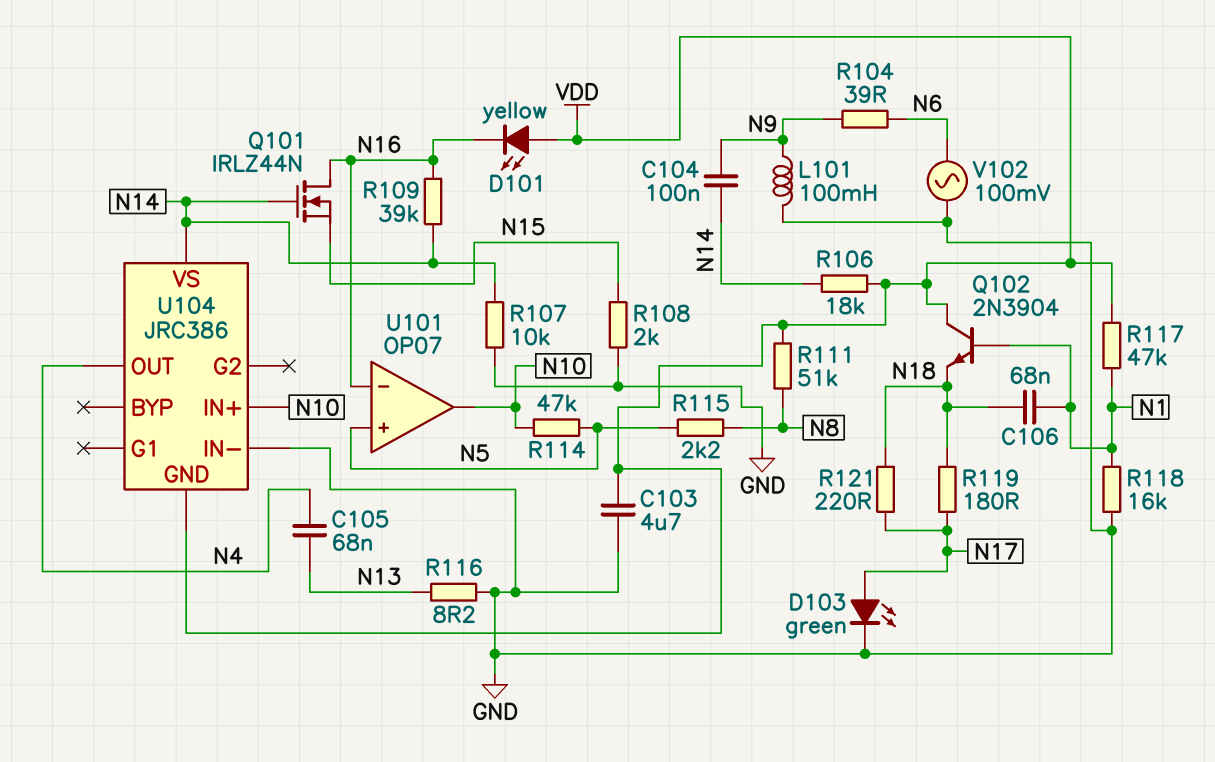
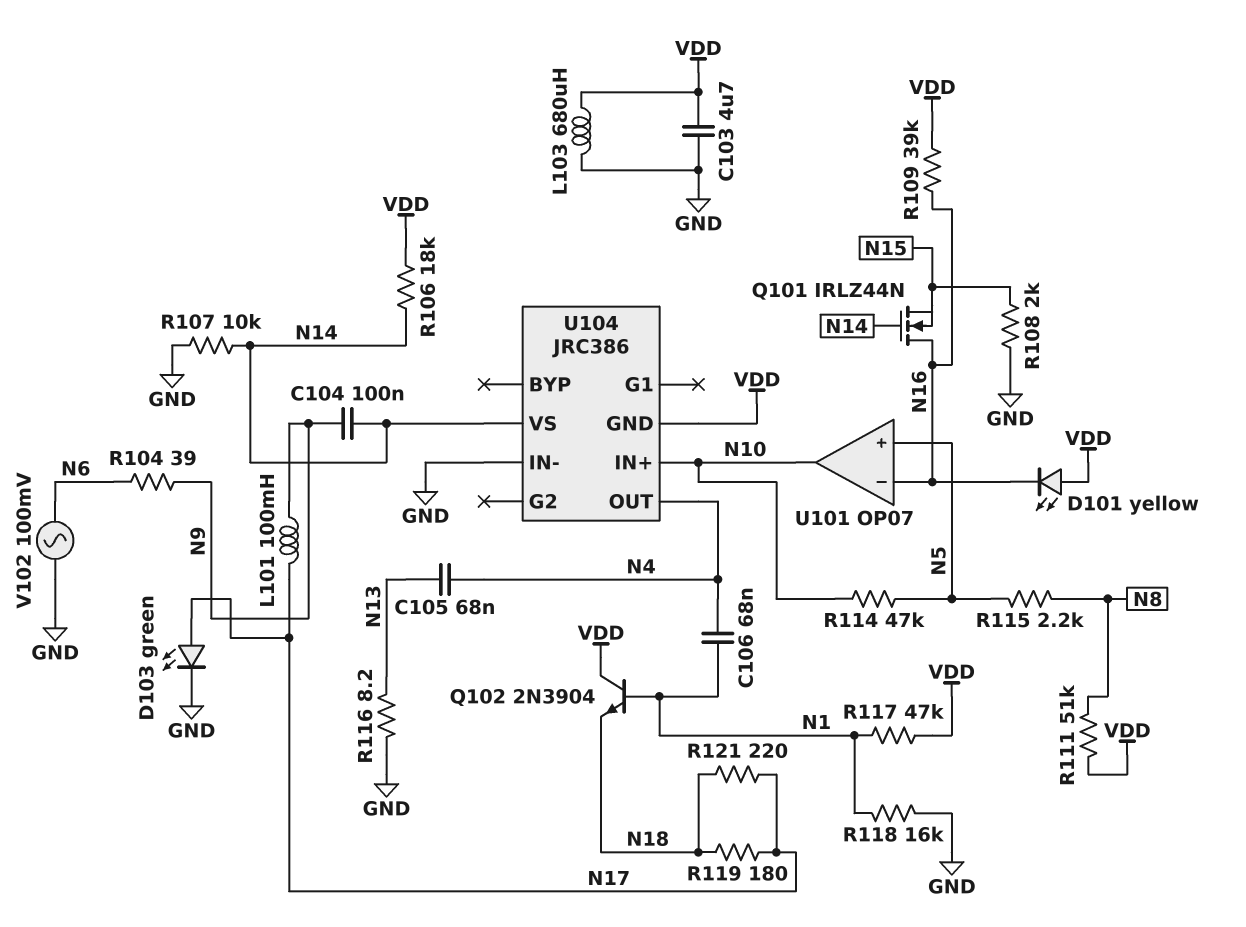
C106: 68nF (N1, N18) -> 68nF (N1, N4)
L101: 100mH (GND, N9) -> 100mH (N9, N17)
L103: none -> 680uH (GND, VDD)
R109: 39k (N14, N16) -> 39k (N16, VDD)

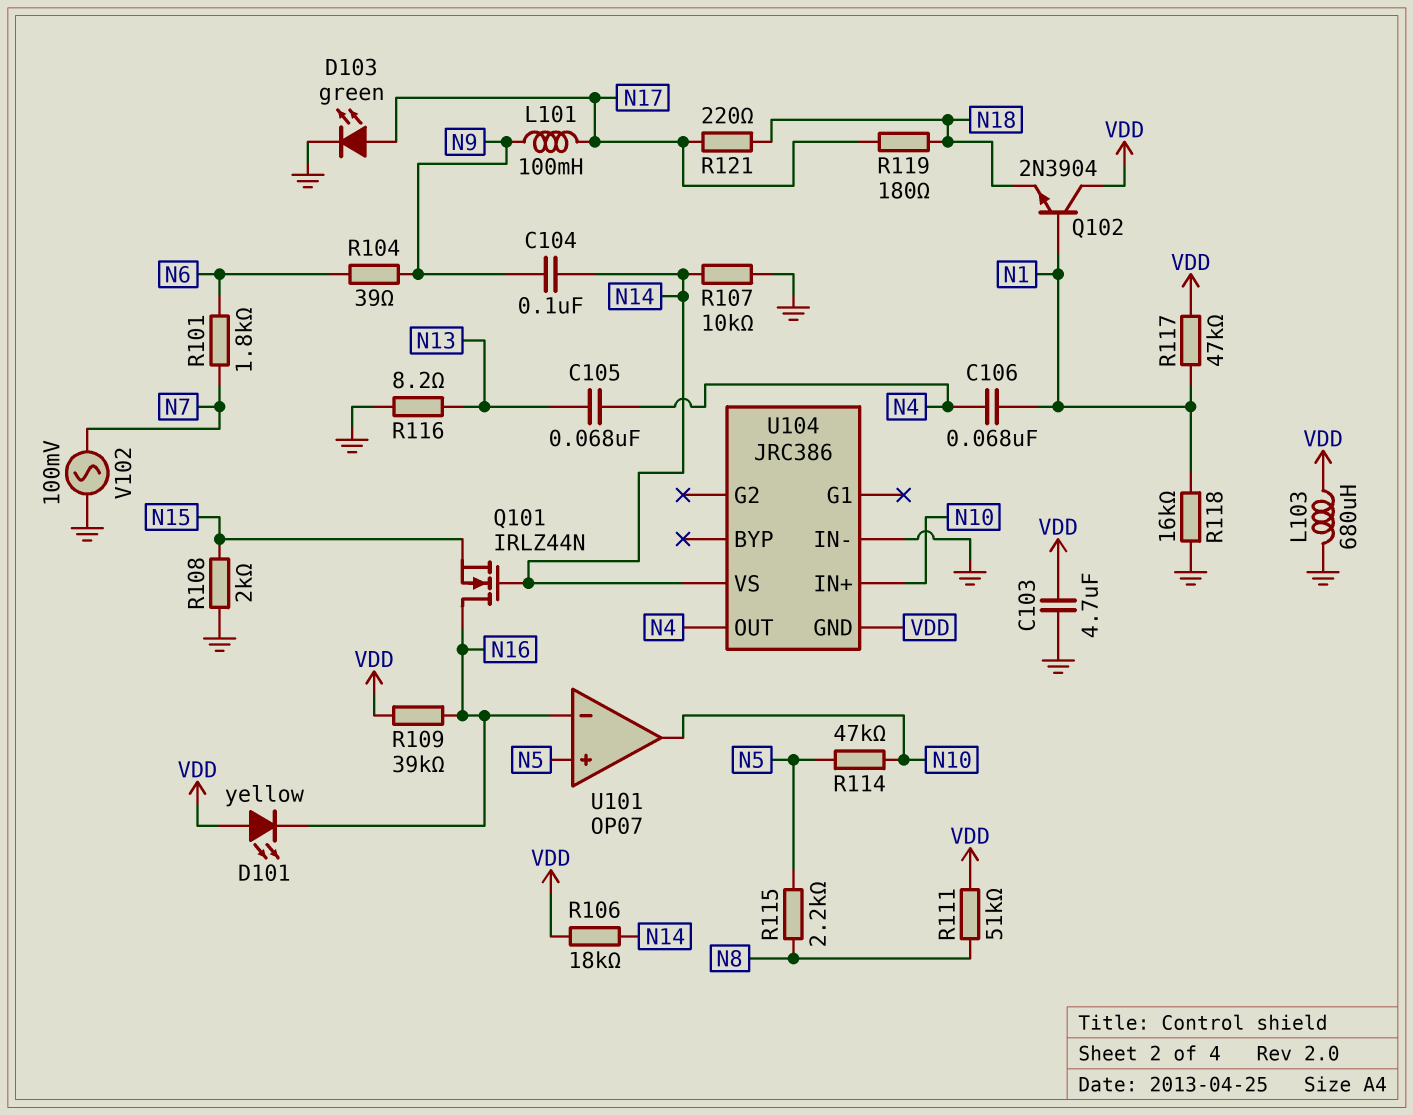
R101: none -> 1.8k (N6, N7)
V102: AC 100mV (GND, N6) -> AC 100mV (GND, N7)

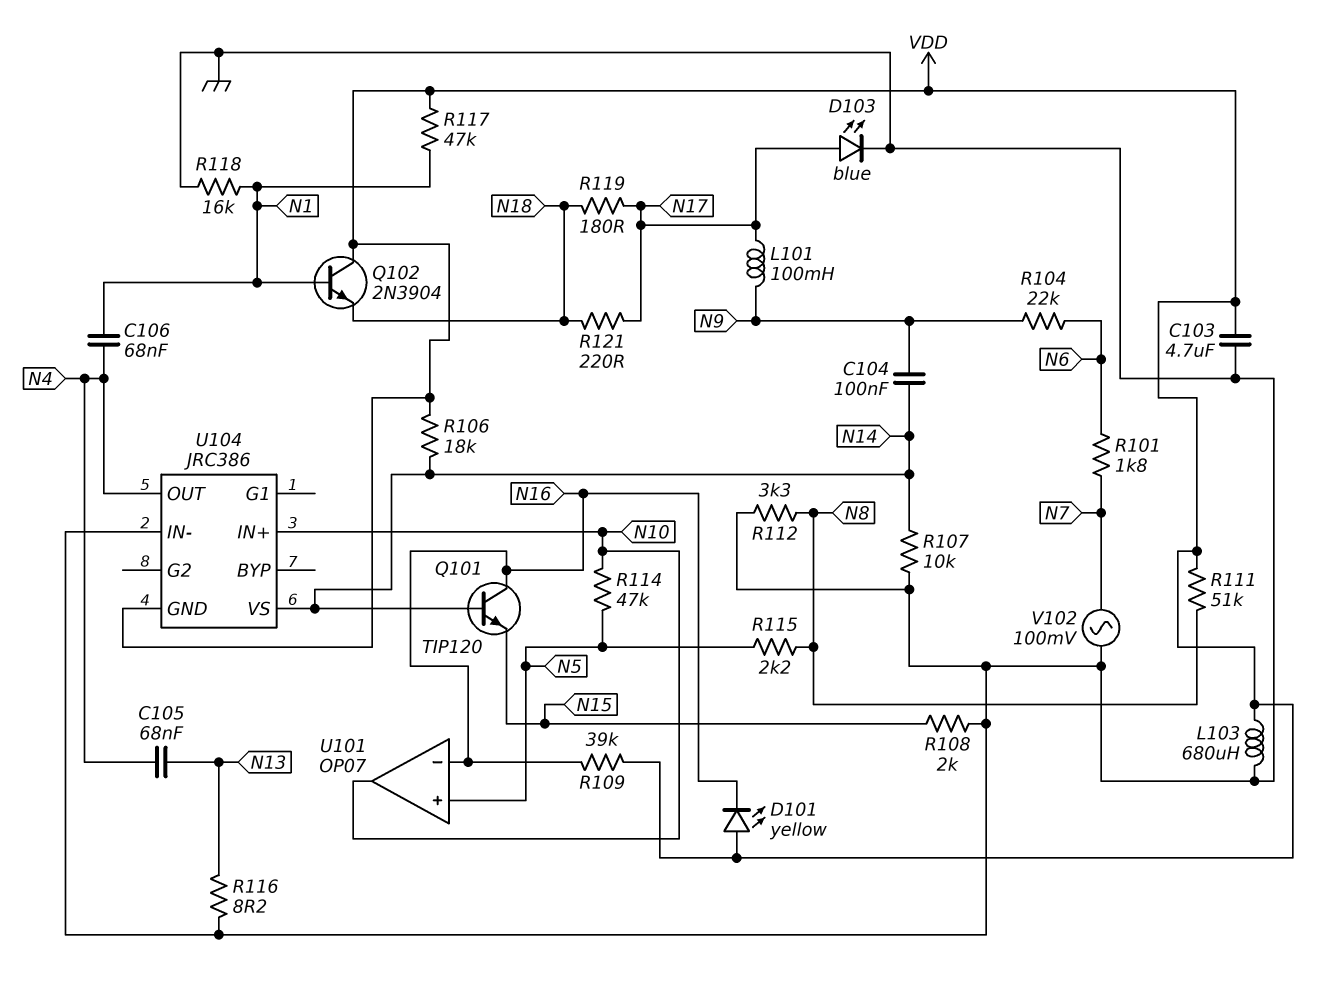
D103: LED green (A N17, K GND) -> LED blue (A N17, K GND)
Q101: NMOS IRLZ44N (G N14, D N16, S N15) -> NPN TIP120 (B N14, C N16, E N15)
R104: 39 (N6, N9) -> 22k (N6, N9)
R112: none -> 3.3k (GND, N8)

